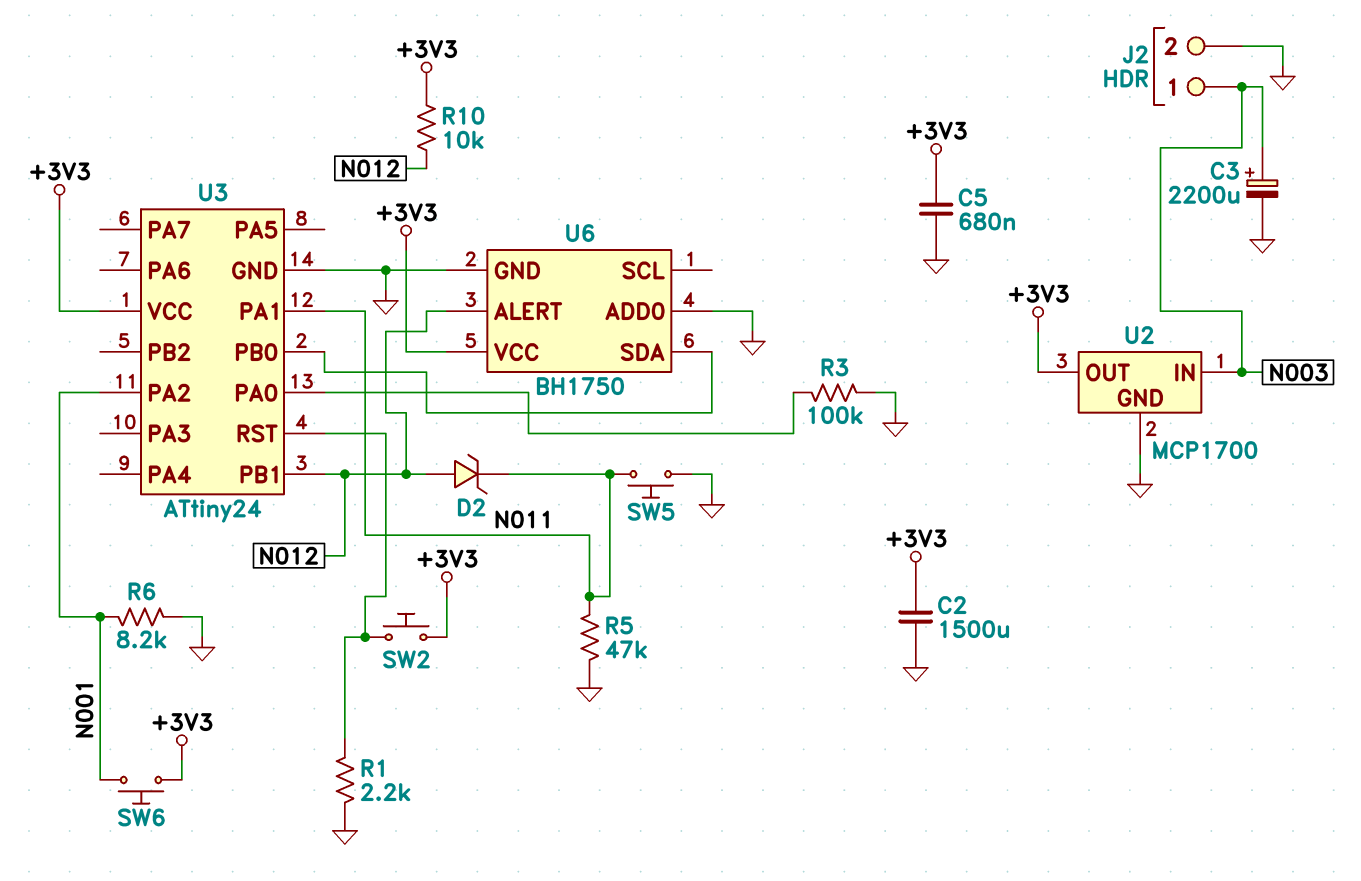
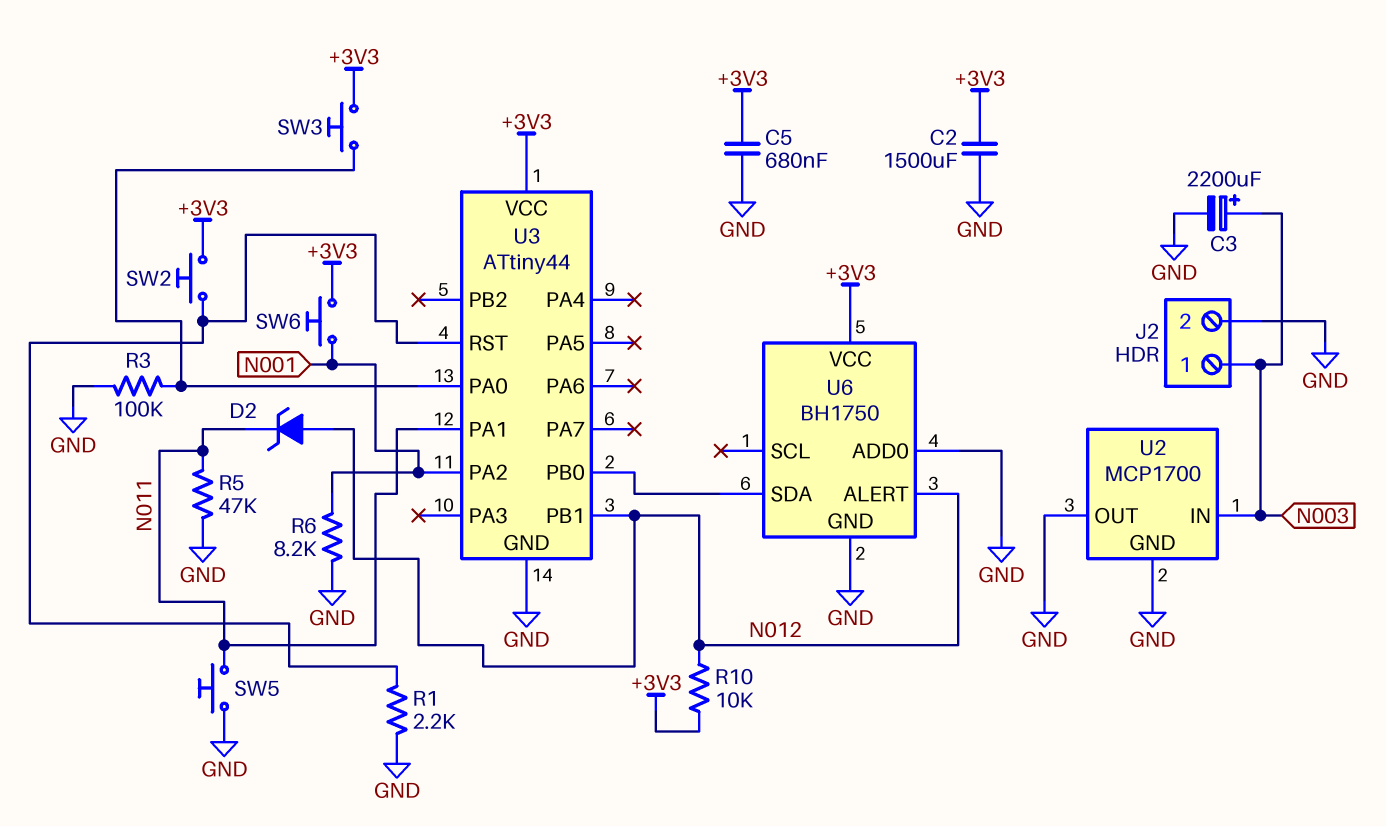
SW3: none -> button (+3V3, U3/PA0)
U2 pin OUT: +3V3 -> GND
U3: ATtiny24 -> ATtiny44

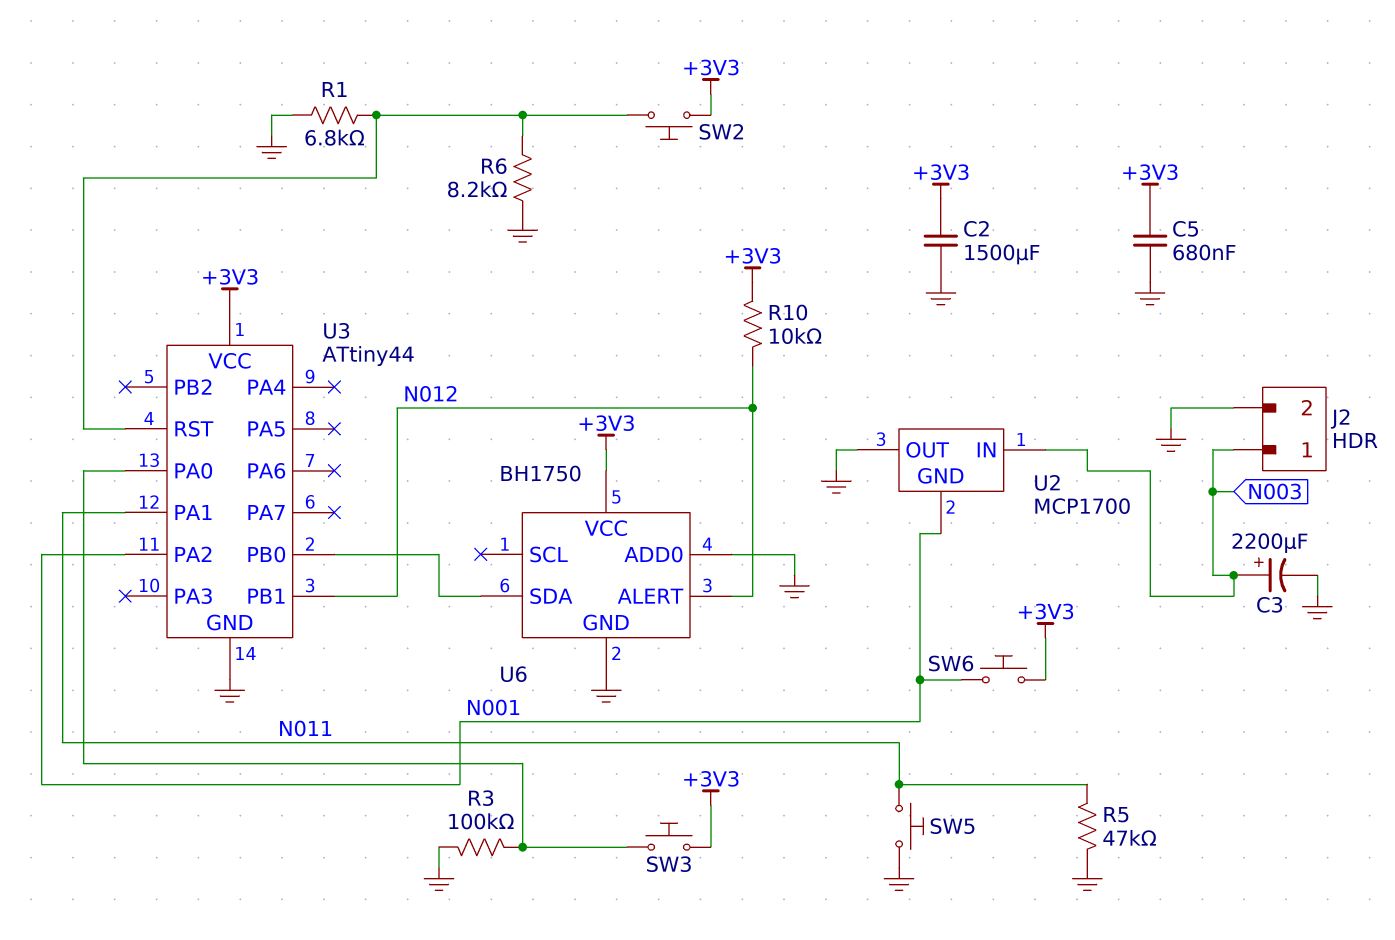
D2: zener (A N012, K N011) -> none
R1: 2.2k (GND, U3/RST) -> 6.8k (GND, U3/RST)
R6: 8.2k (GND, N001) -> 8.2k (GND, U3/RST)
U2 pin GND: GND -> N001

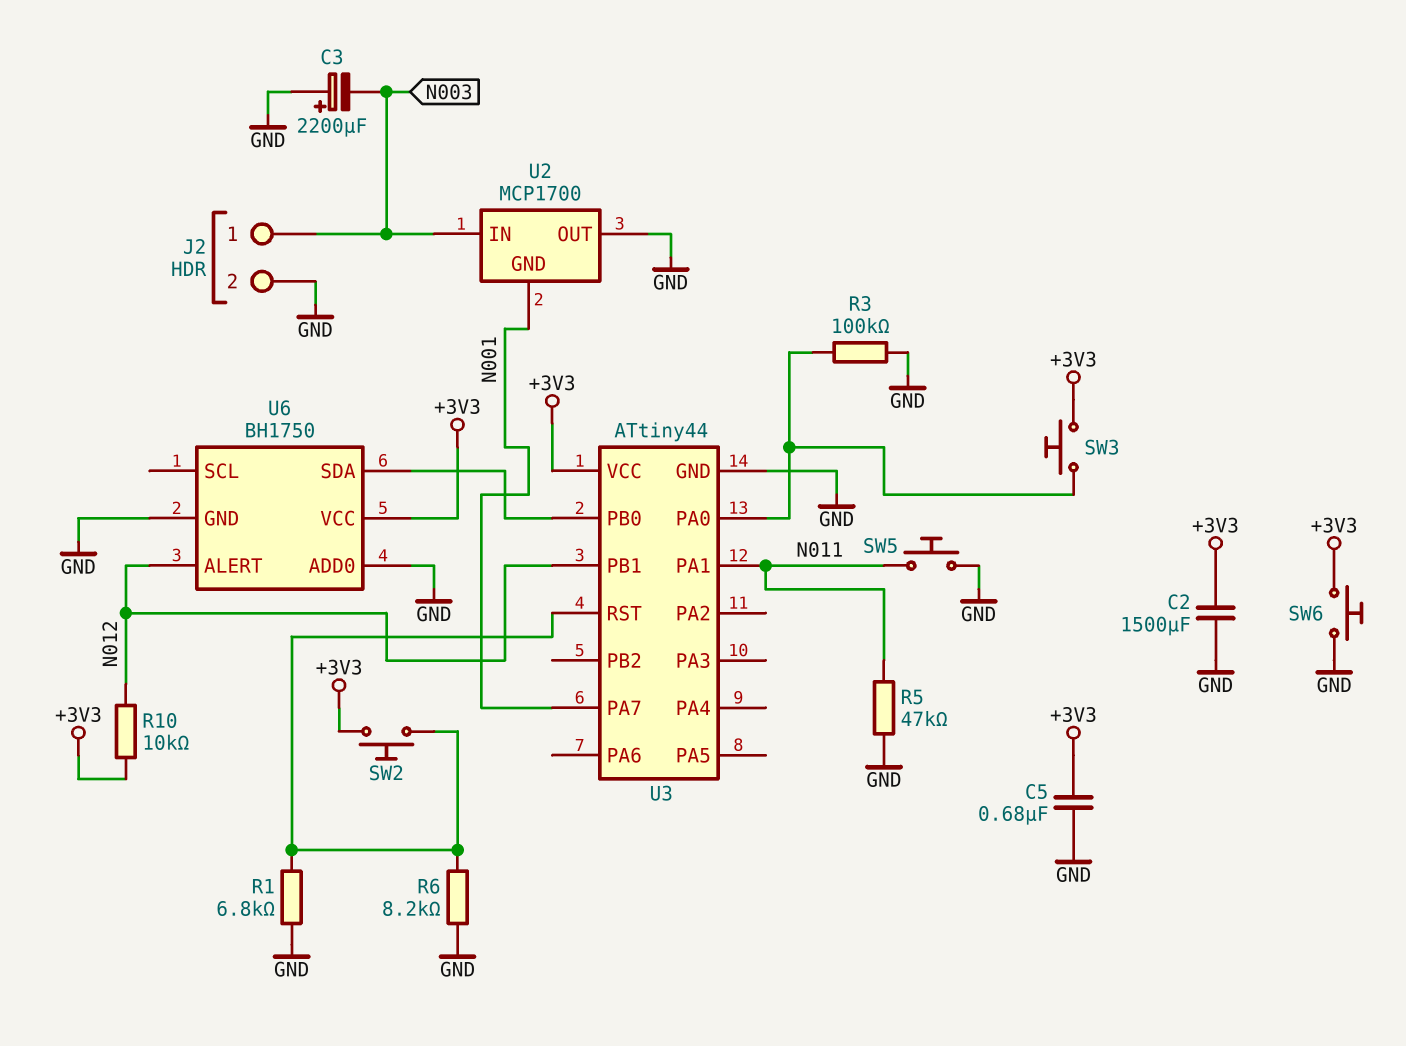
C3: 2200uF (plus N003, minus GND) -> 2200uF (plus GND, minus N003)
SW6: button (+3V3, N001) -> button (+3V3, GND)
U3 pin PA2: N001 -> none
U3 pin PA7: none -> N001

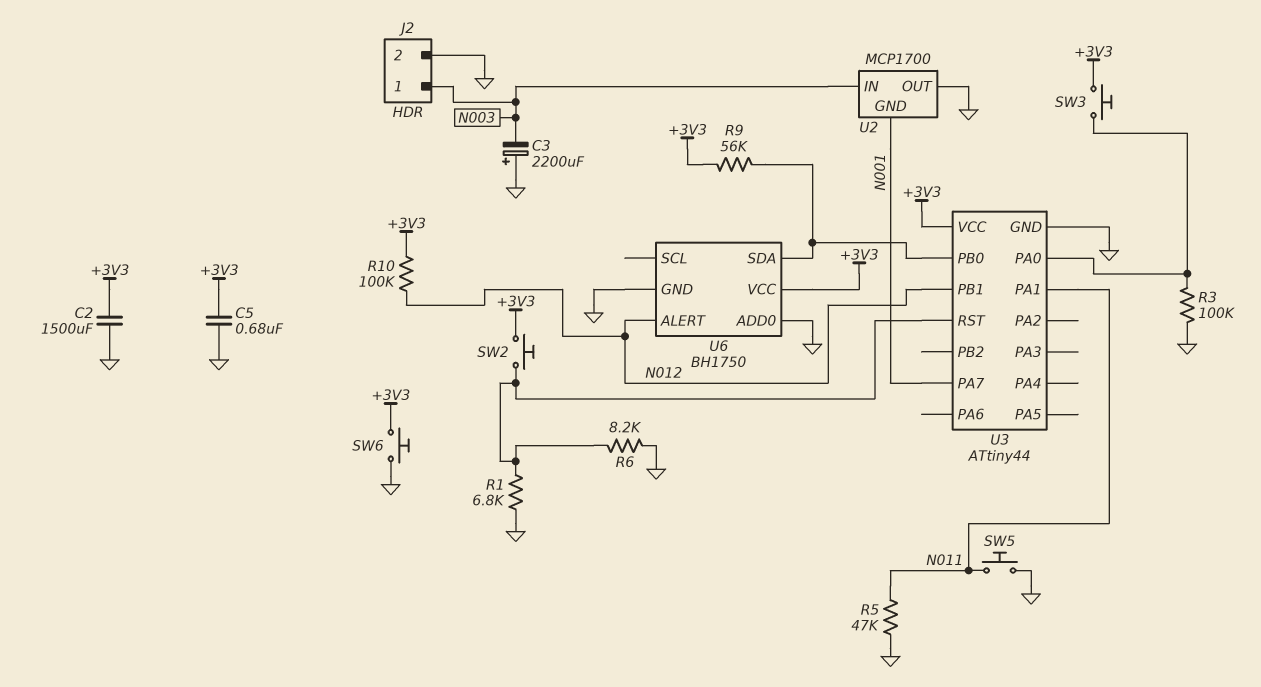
R9: none -> 56k (+3V3, U3/PB0)
R10: 10k (+3V3, N012) -> 100k (+3V3, N012)

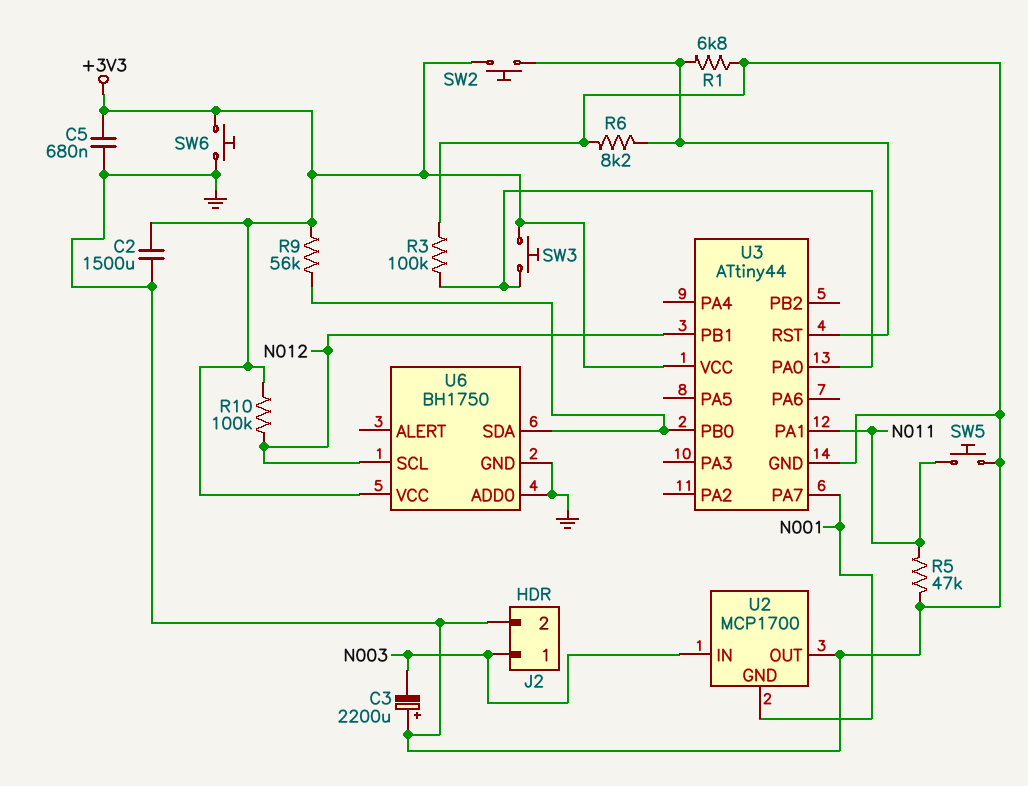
U6 pin ALERT: N012 -> none
U6 pin SCL: none -> N012

